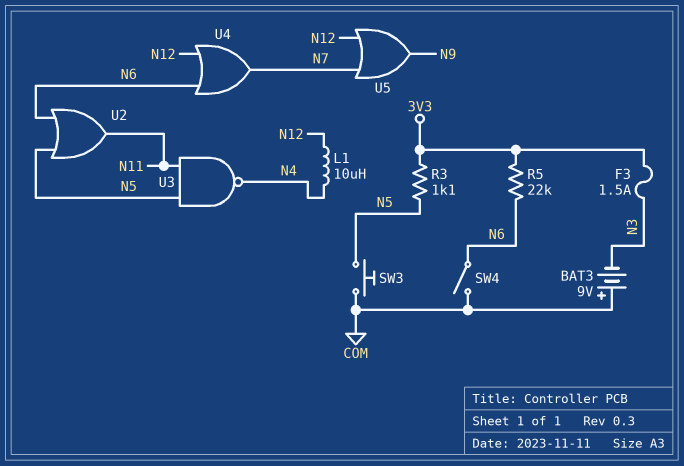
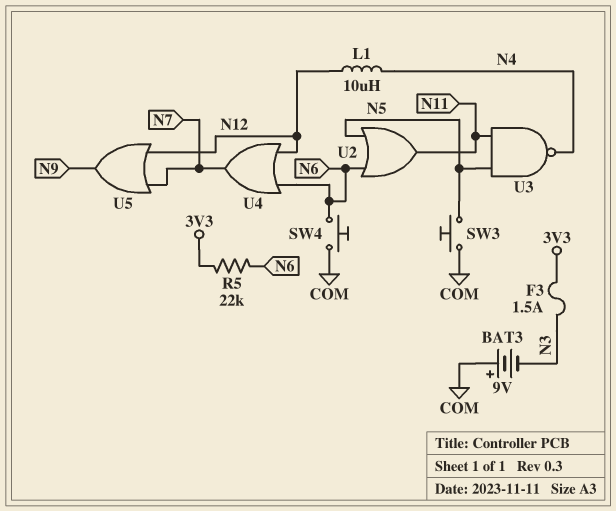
R3: 1.1k (3V3, N5) -> none
SW4: switch (COM, N6) -> button (COM, N6)

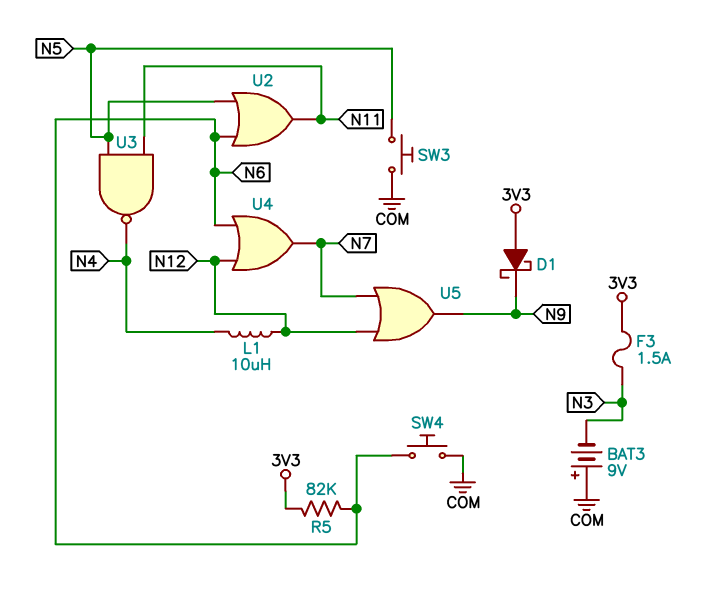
D1: none -> schottky (A 3V3, K N9)
R5: 22k (3V3, N6) -> 82k (3V3, N6)

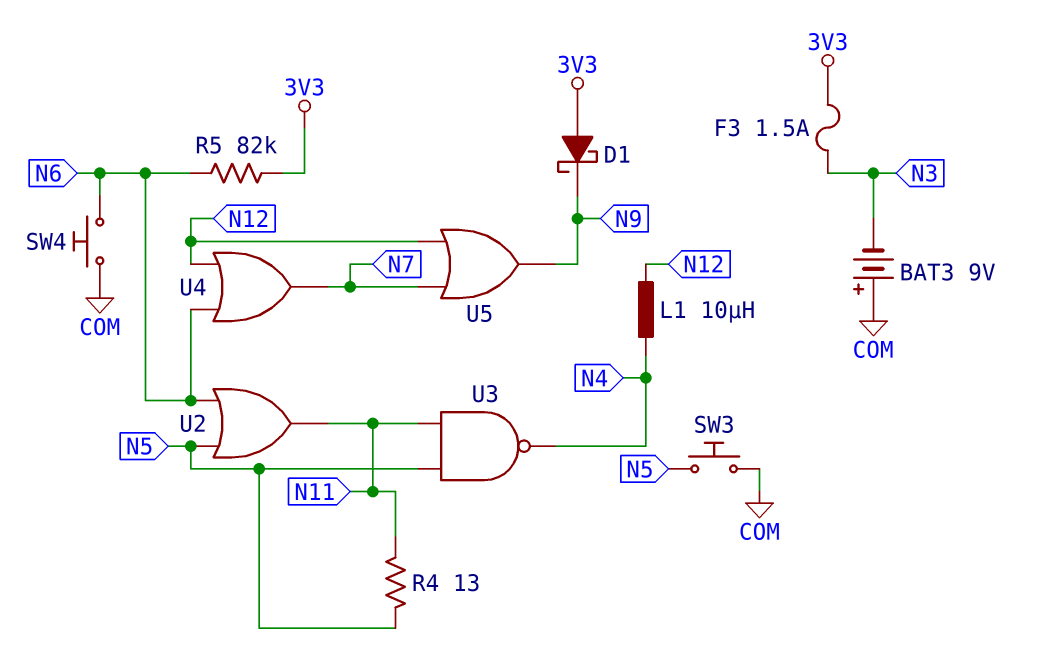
R4: none -> 13 (N5, N11)

